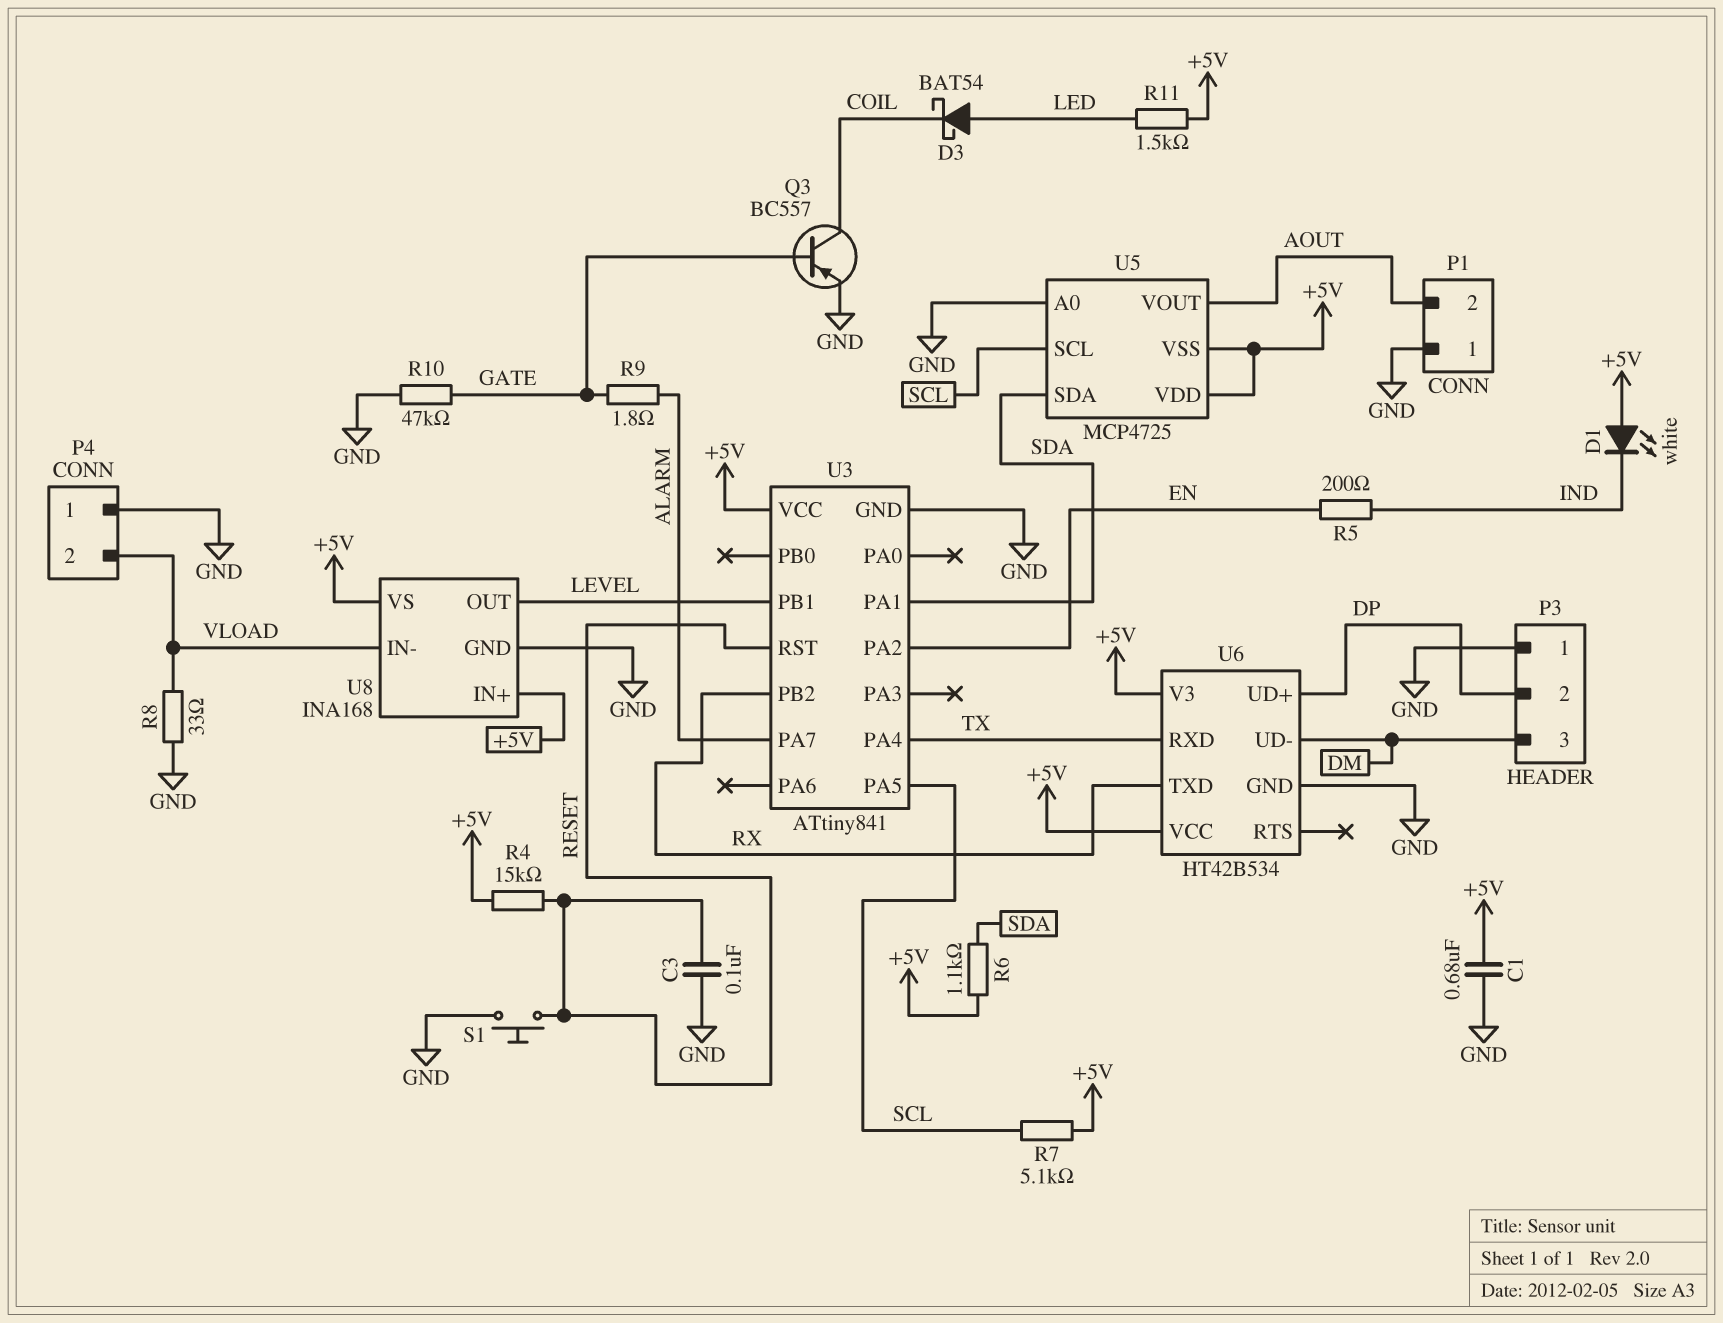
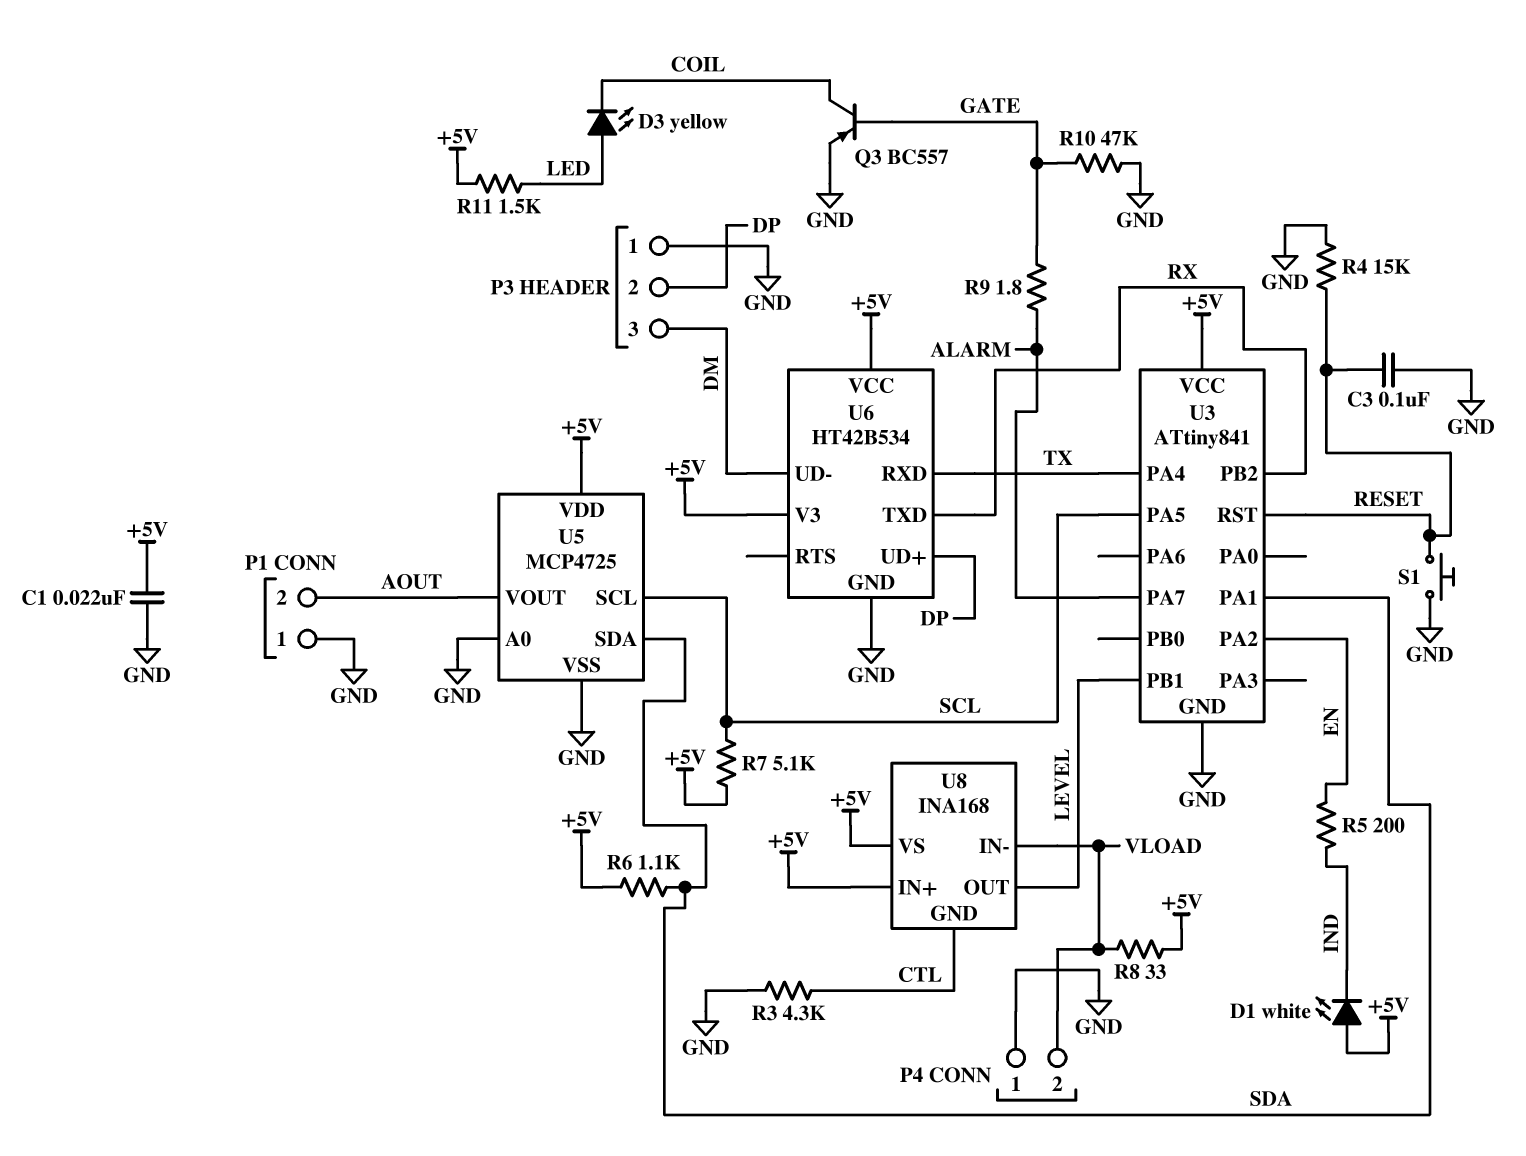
C1: 680nF (+5V, GND) -> 22nF (+5V, GND)
D3: schottky BAT54 (A LED, K COIL) -> LED yellow (A LED, K COIL)
R3: none -> 4.3k (CTL, GND)
R4: 15k (+5V, RESET) -> 15k (GND, RESET)
R8: 33 (GND, VLOAD) -> 33 (+5V, VLOAD)
U5 pin VSS: +5V -> GND
U8 pin GND: GND -> CTL

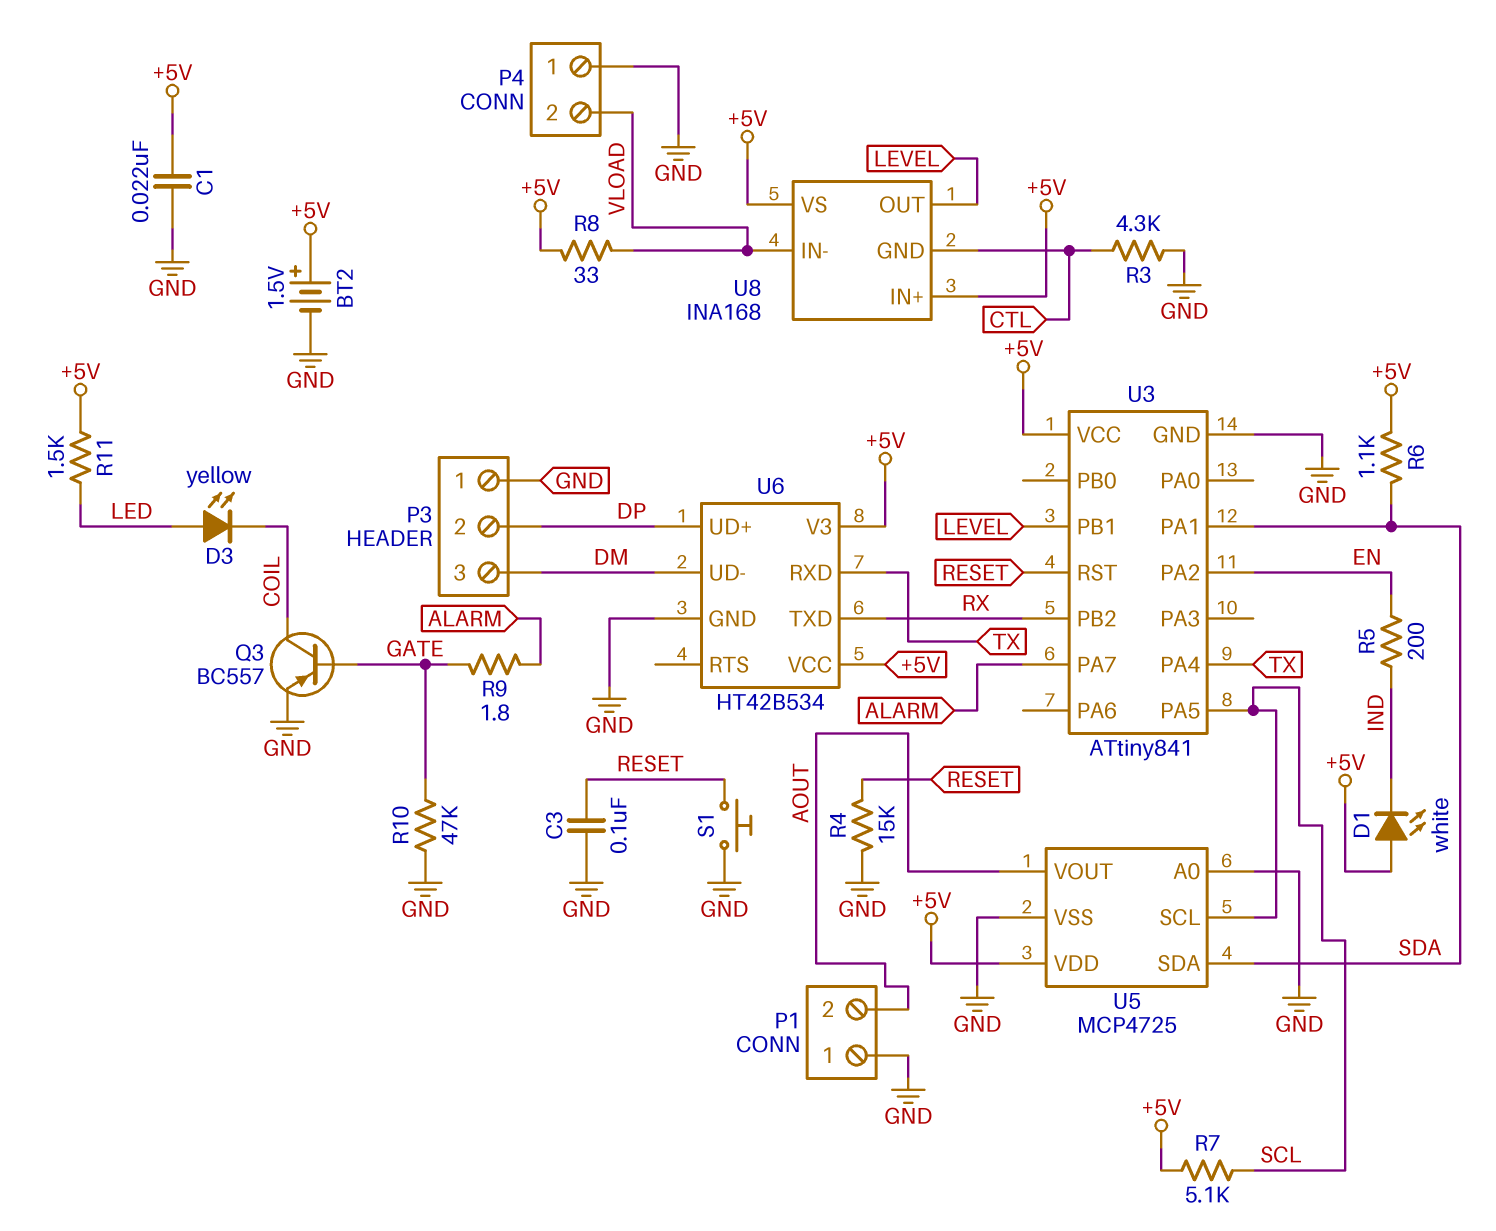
BT2: none -> 1.5V (plus +5V, minus GND)

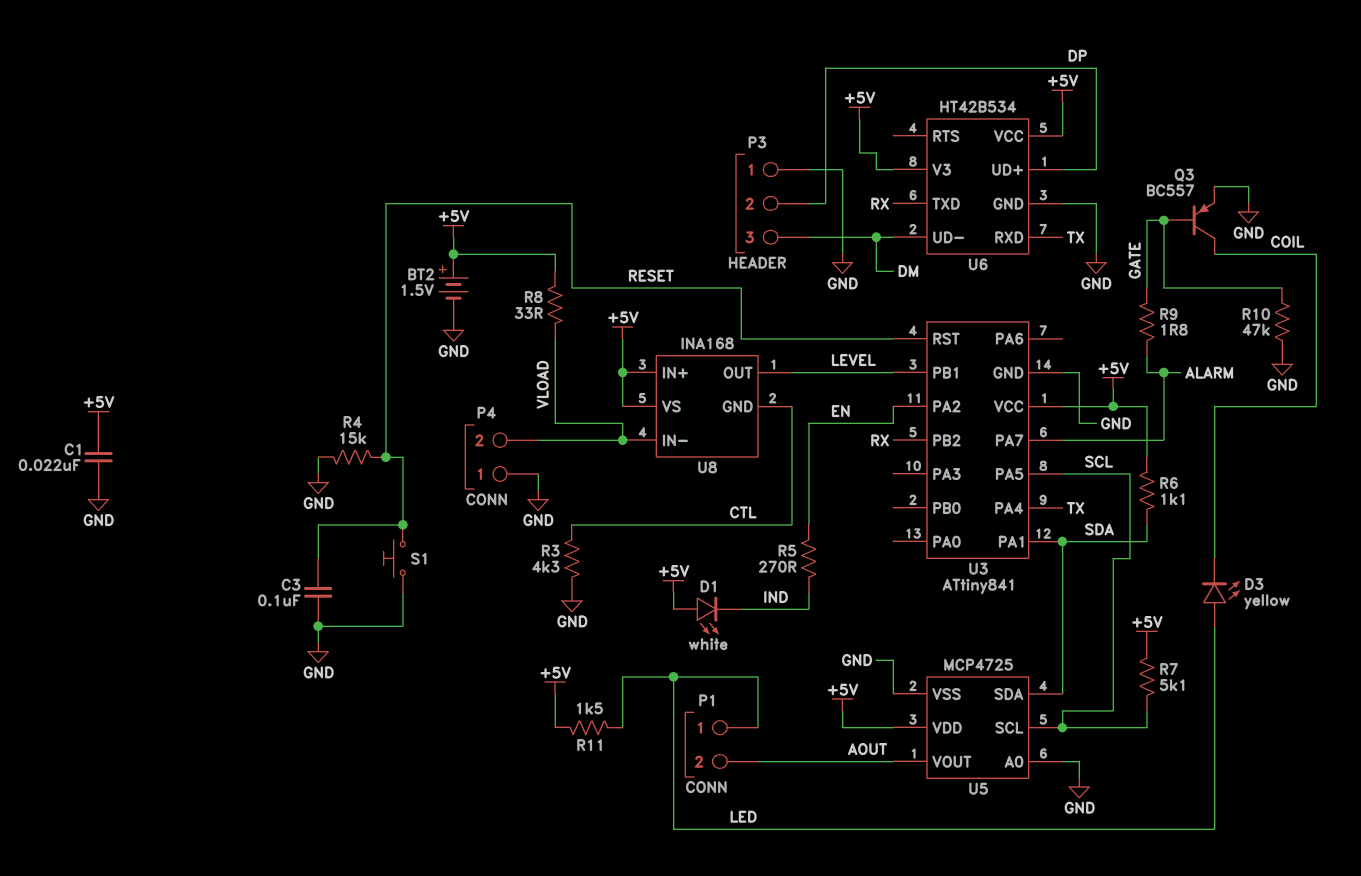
P1 pin 1: GND -> LED
R5: 200 (EN, IND) -> 270 (EN, IND)

